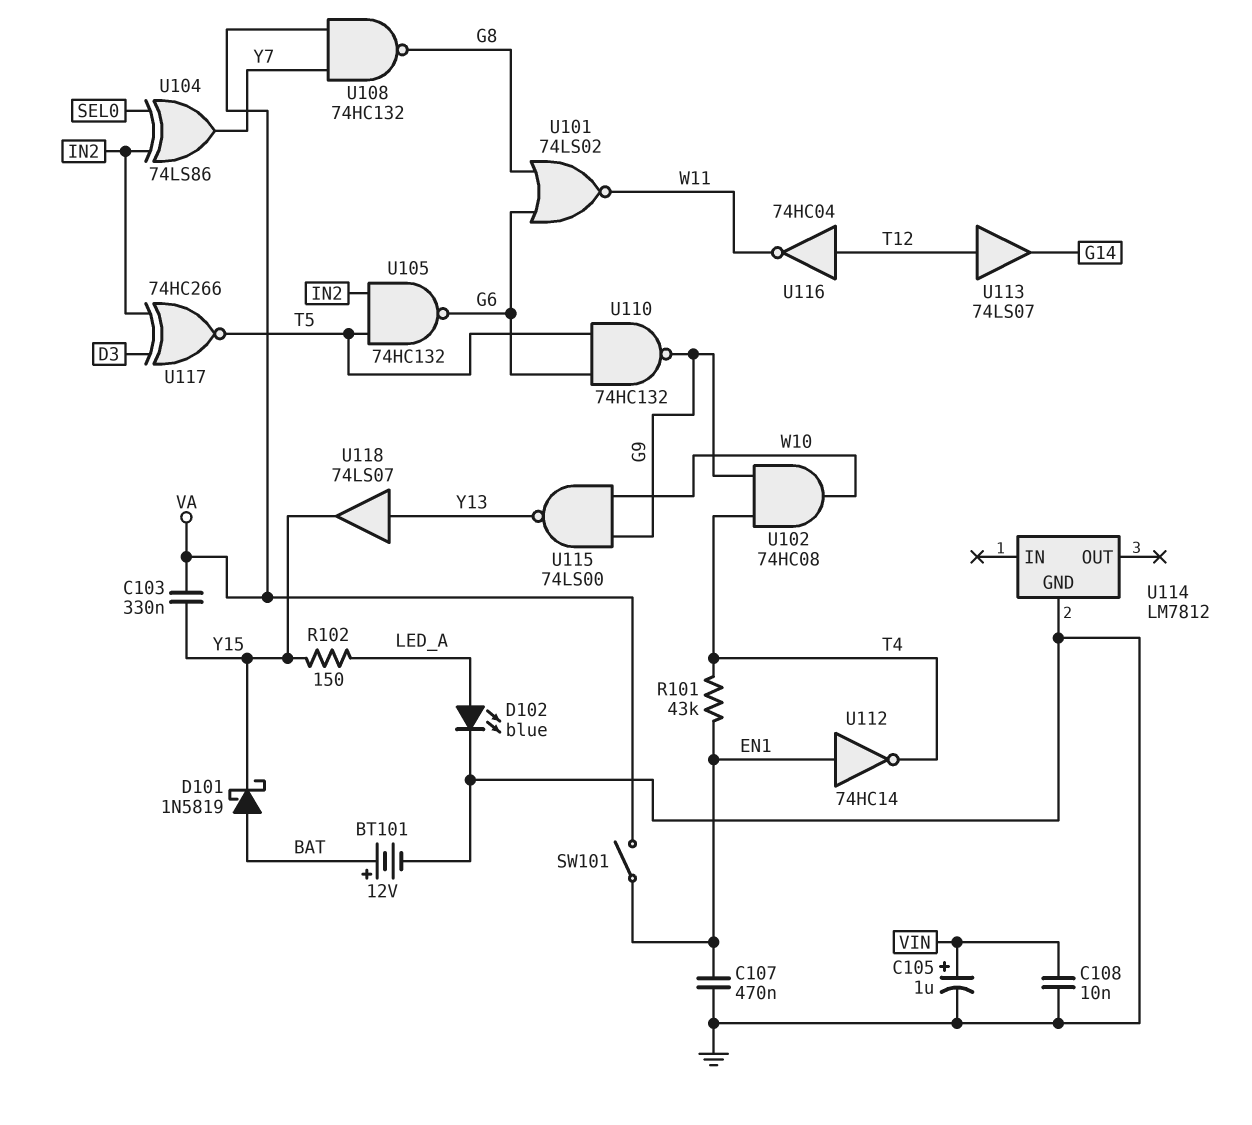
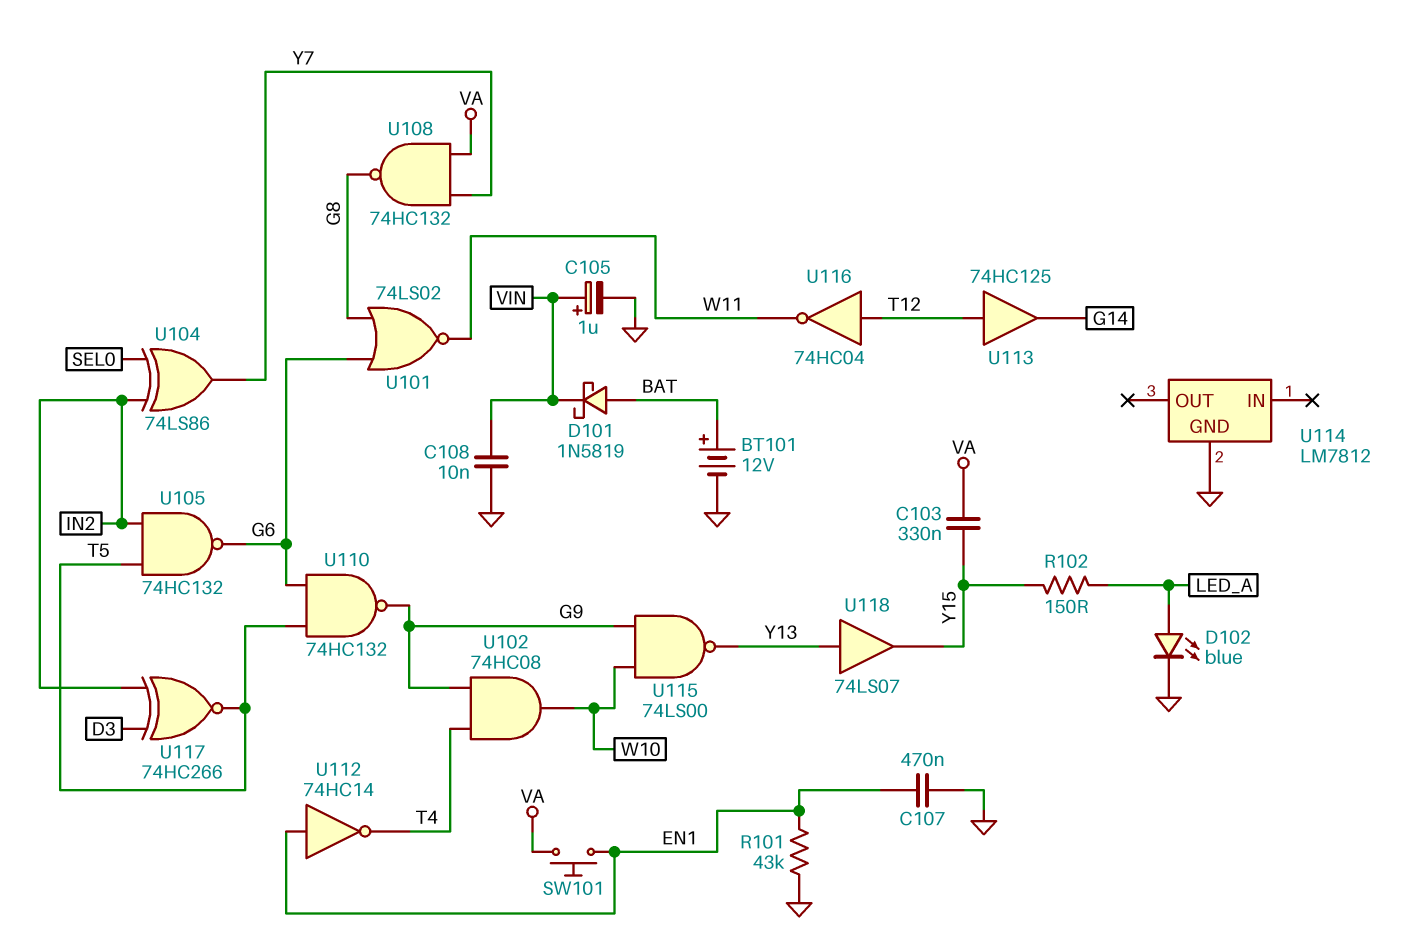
D101: schottky 1N5819 (A BAT, K Y15) -> schottky 1N5819 (A BAT, K VIN)
R101: 43k (EN1, T4) -> 43k (EN1, GND)
SW101: switch (EN1, VA) -> button (EN1, VA)
U113: buffer 74LS07 (in T12, out G14) -> buffer 74HC125 (in T12, out G14)

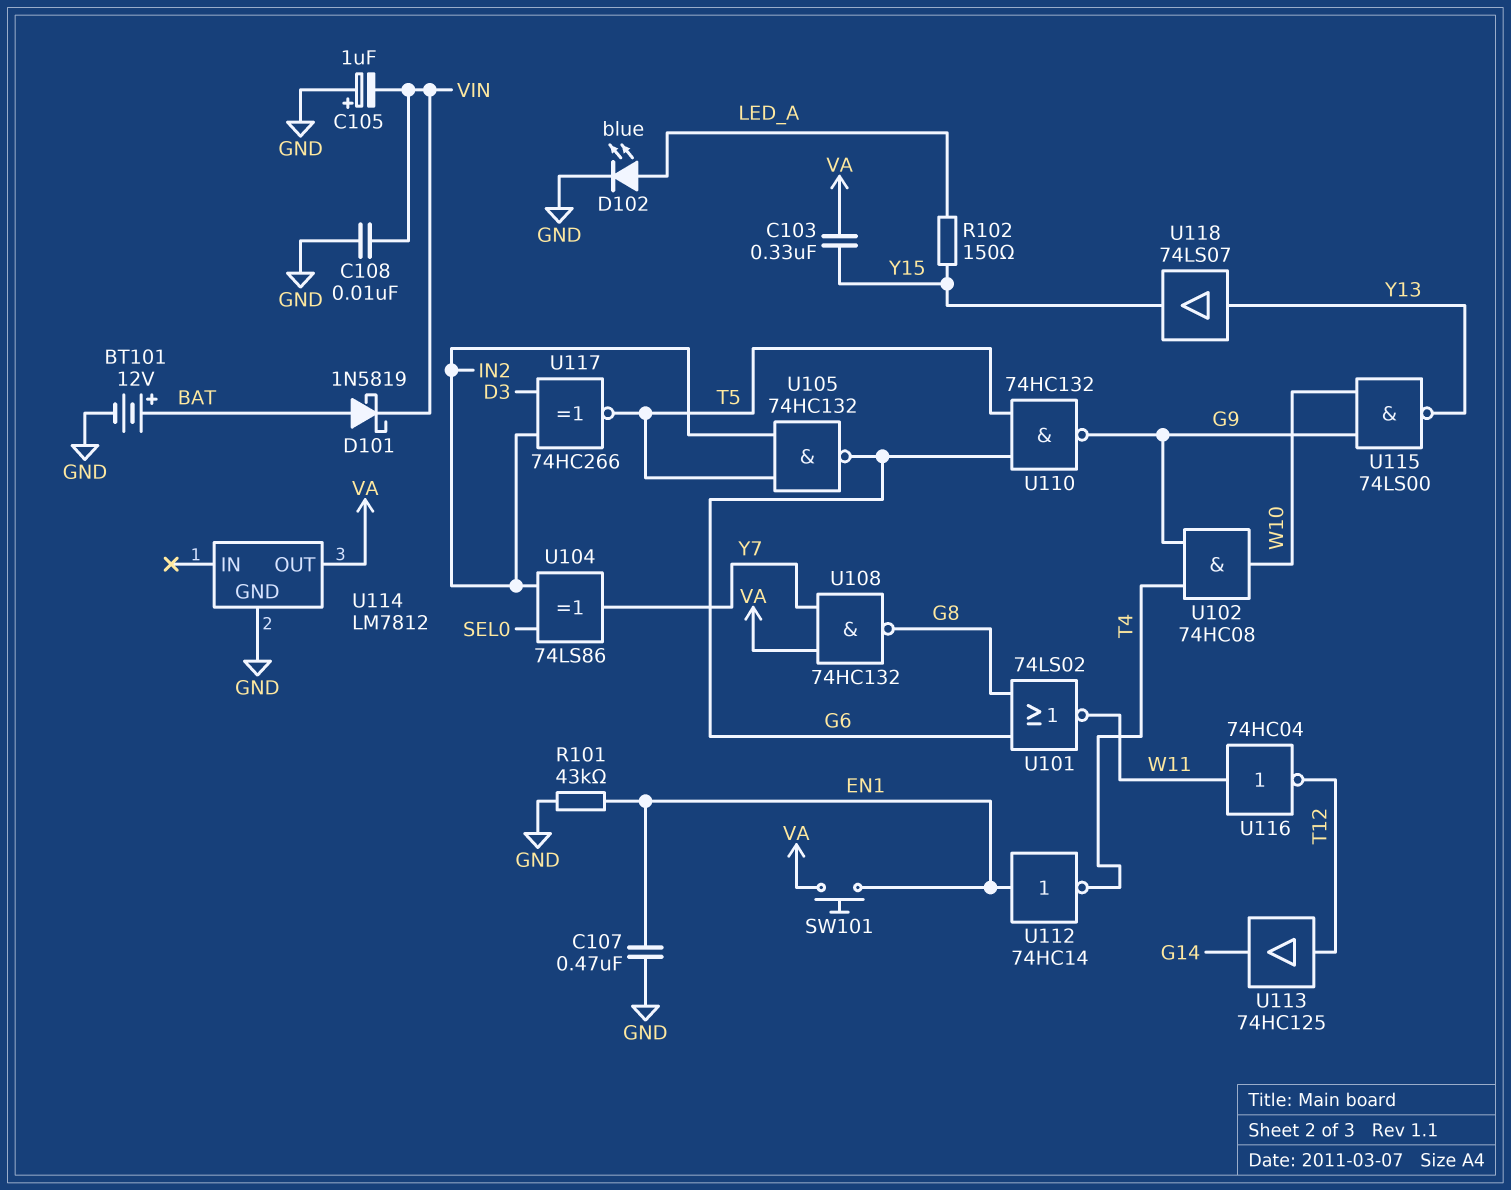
C105: 1uF (plus VIN, minus GND) -> 1uF (plus GND, minus VIN)
U114 pin OUT: none -> VA
U116: NOT 74HC04 (in T12, out W11) -> NOT 74HC04 (in W11, out T12)

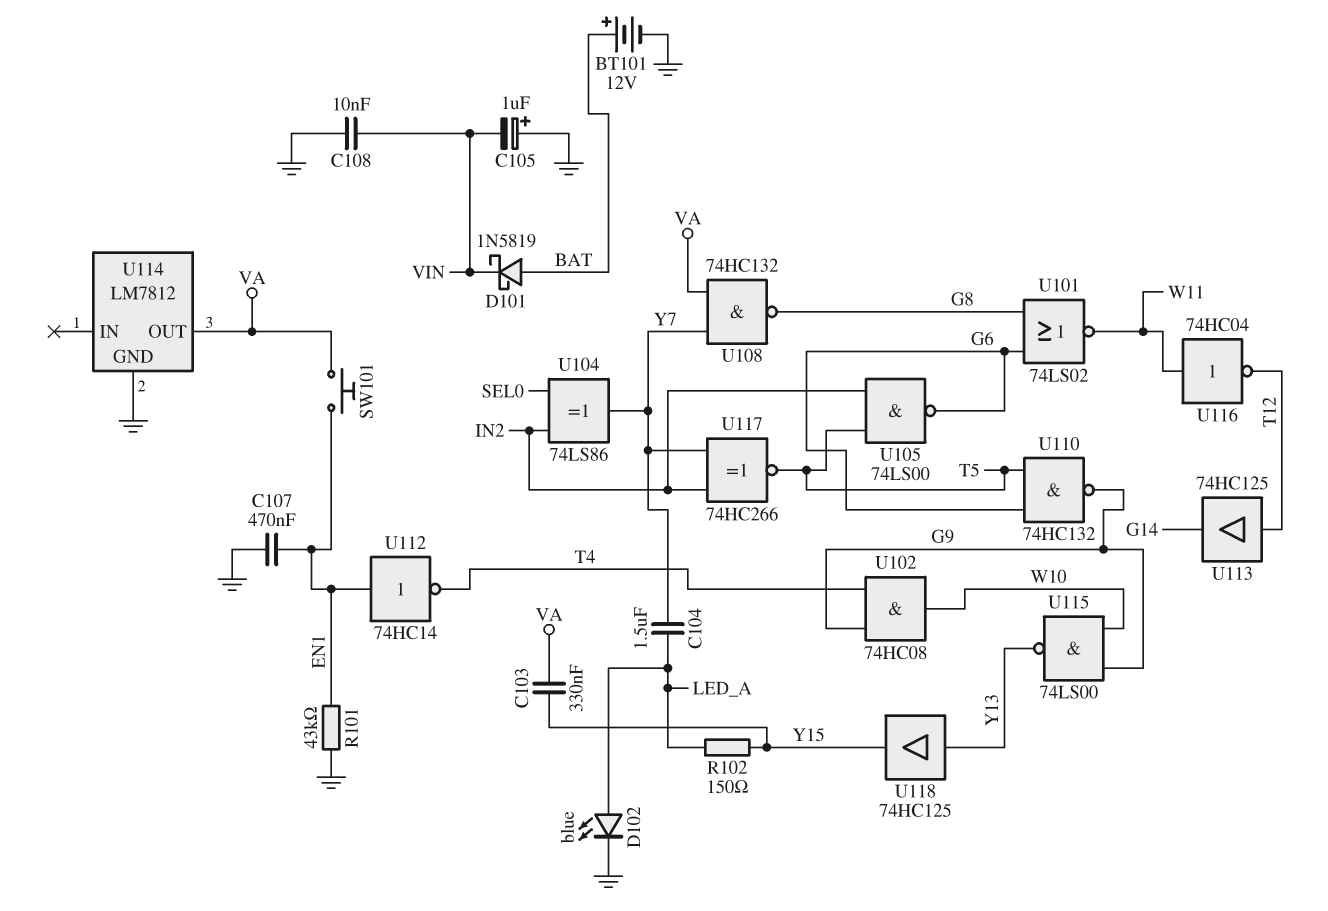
C104: none -> 1.5uF (LED_A, Y7)
U105: NAND 74HC132 (in IN2, in T5, out G6) -> NAND 74LS00 (in IN2, in T5, out G6)
U117: XNOR 74HC266 (in D3, in IN2, out T5) -> XNOR 74HC266 (in IN2, in Y7, out T5)
U118: buffer 74LS07 (in Y13, out Y15) -> buffer 74HC125 (in Y13, out Y15)

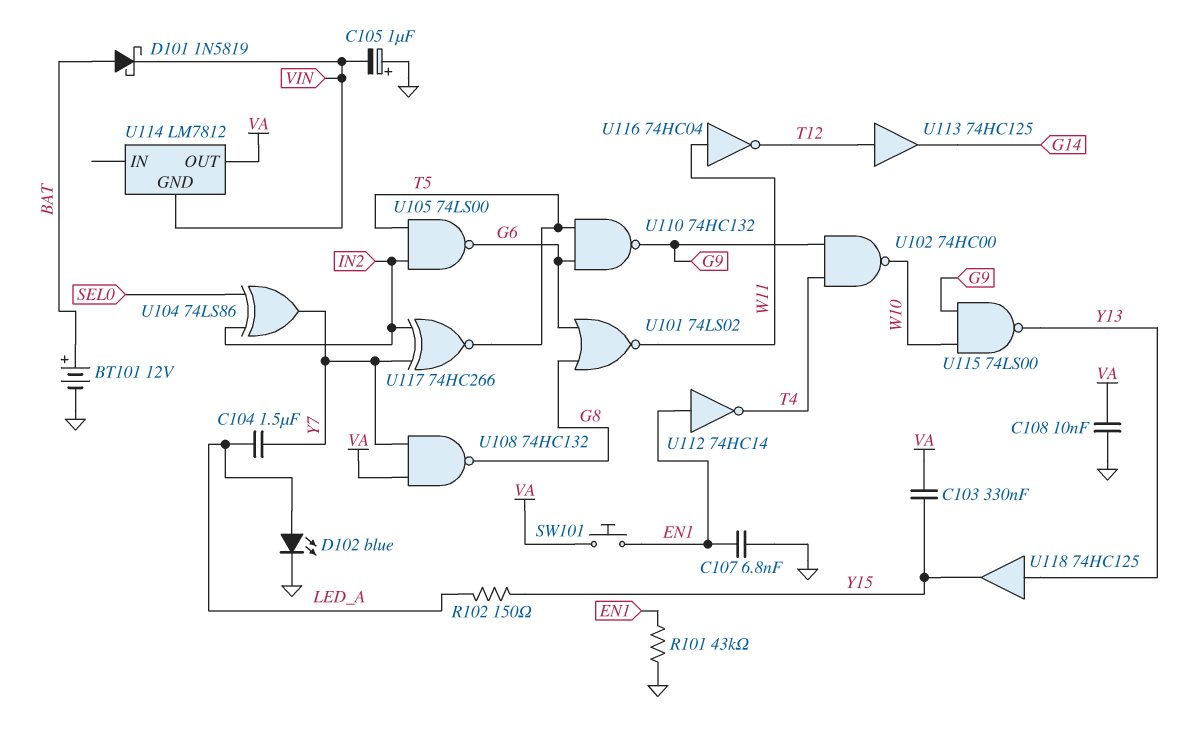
C107: 470nF (EN1, GND) -> 6.8nF (EN1, GND)
C108: 10nF (GND, VIN) -> 10nF (GND, VA)
U102: AND 74HC08 (in G9, in T4, out W10) -> NAND 74HC00 (in G9, in T4, out W10)
U114 pin GND: GND -> VIN

